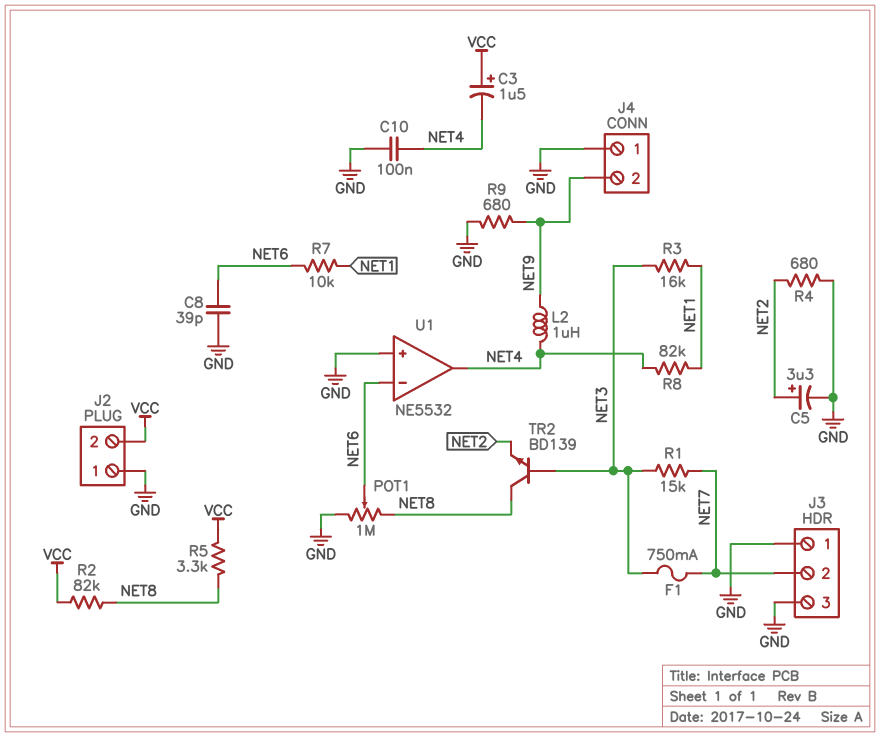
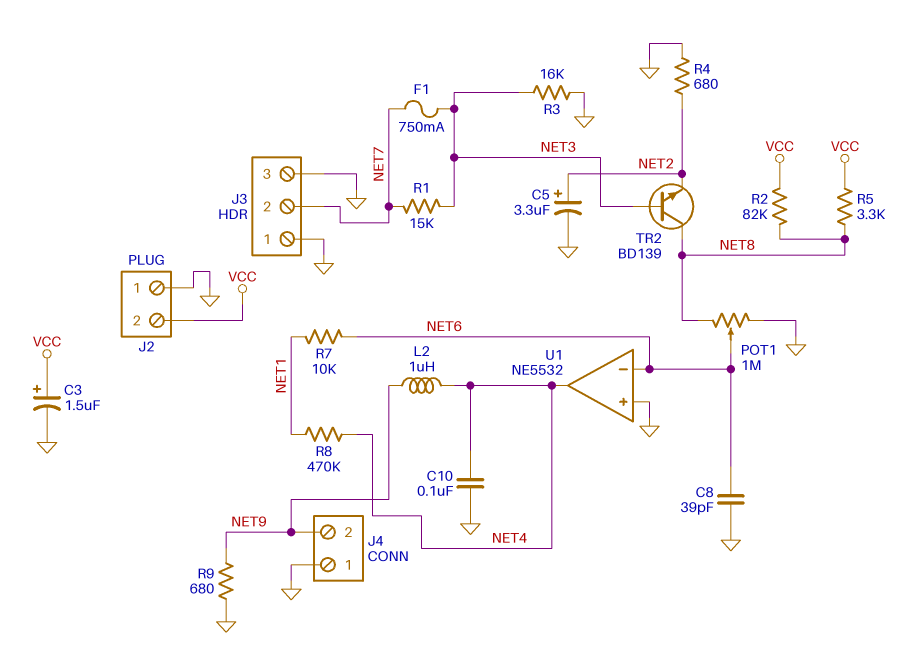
C3: 1.5uF (plus VCC, minus NET4) -> 1.5uF (plus VCC, minus GND)
R3: 16k (NET1, NET3) -> 16k (GND, NET3)
R8: 82k (NET1, NET4) -> 470k (NET1, NET4)

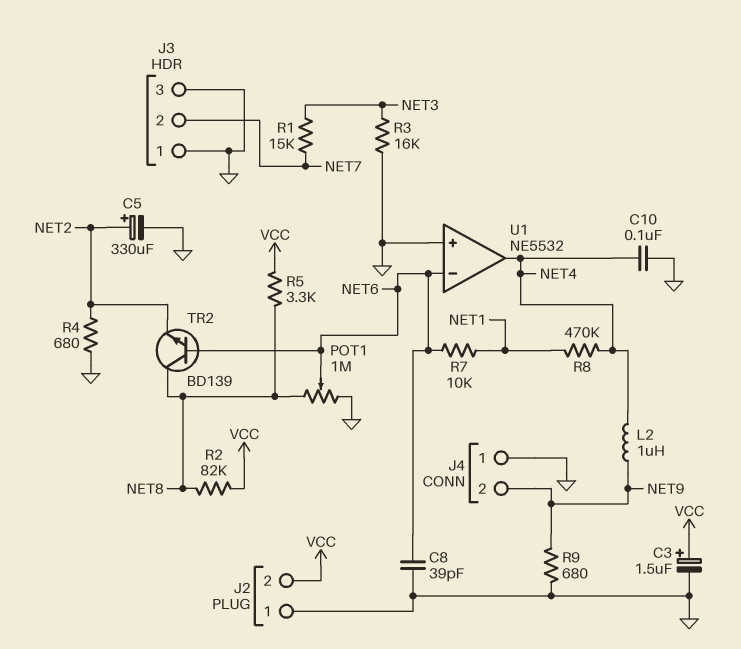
C5: 3.3uF (plus NET2, minus GND) -> 330uF (plus NET2, minus GND)
F1: 750mA (NET3, NET7) -> none
TR2: NPN BD139 (B NET3, C NET8, E NET2) -> NPN BD139 (B NET6, C NET8, E NET2)

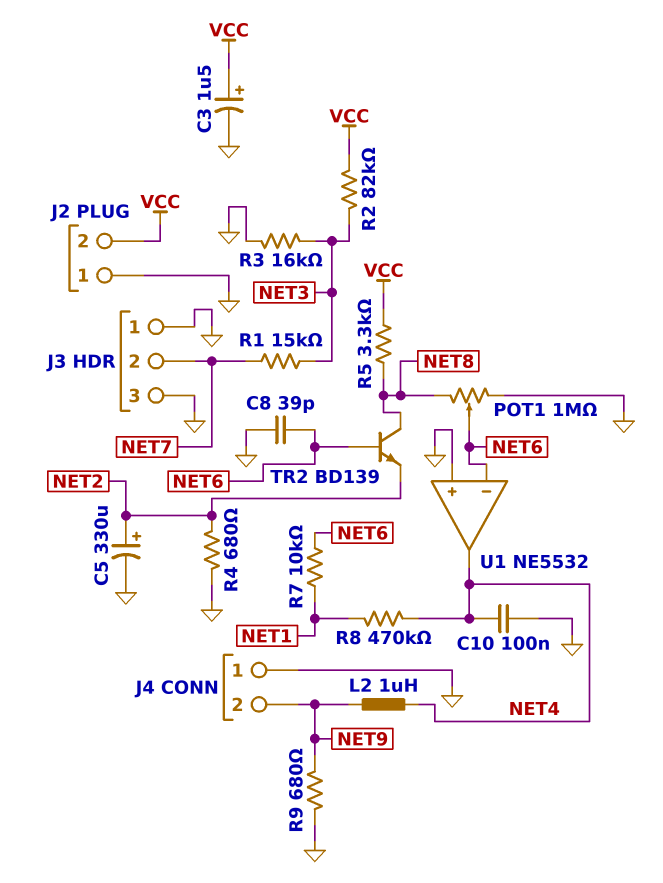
R2: 82k (NET8, VCC) -> 82k (NET3, VCC)

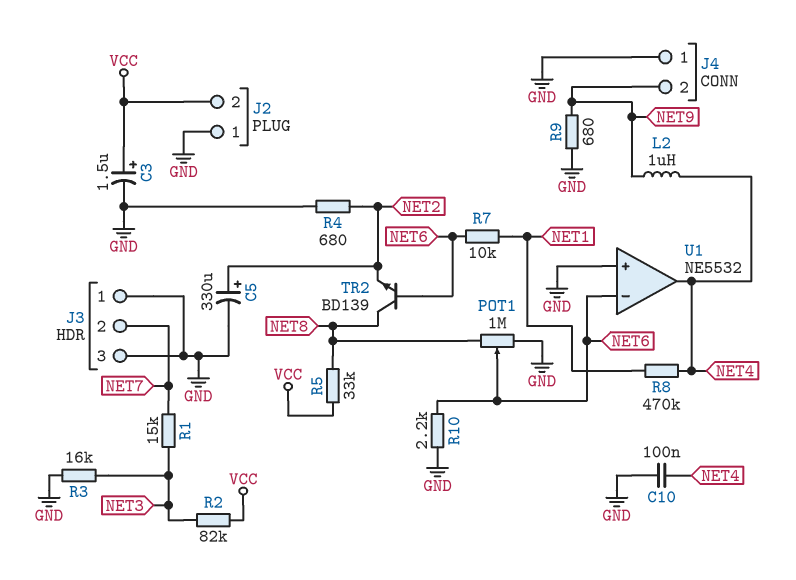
C8: 39pF (GND, NET6) -> none
R5: 3.3k (NET8, VCC) -> 33k (NET8, VCC)
R10: none -> 2.2k (GND, NET6)

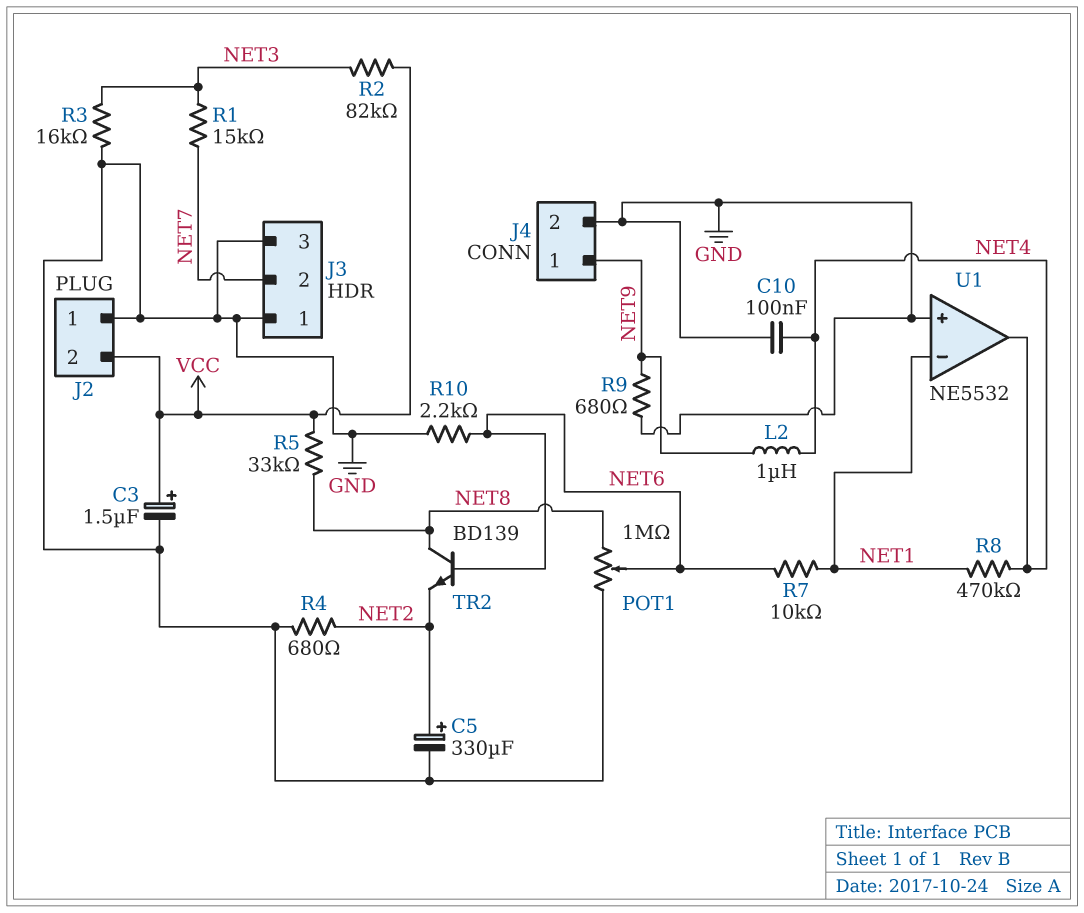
J4 pin 1: GND -> NET9
J4 pin 2: NET9 -> GND
U1 pin in-: NET6 -> NET1

